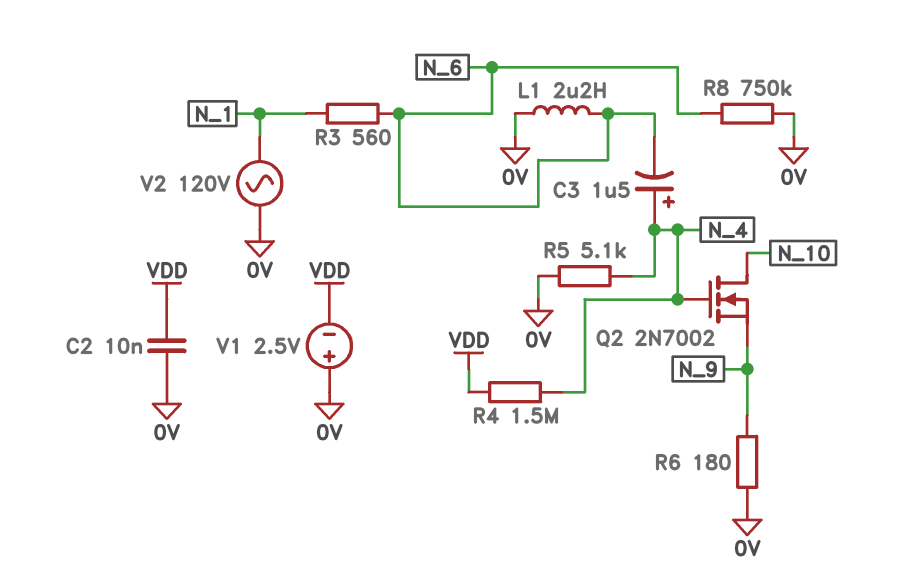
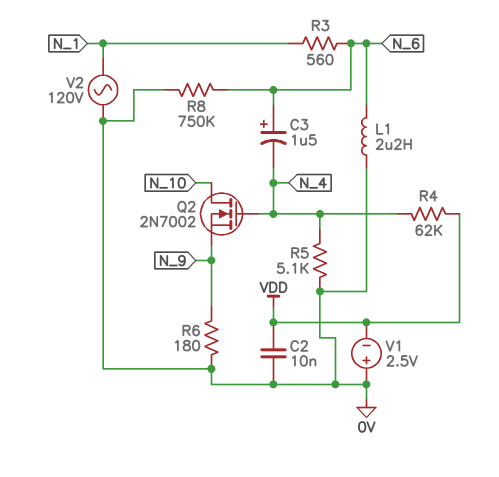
C3: 1.5uF (plus N_4, minus N_6) -> 1.5uF (plus N_6, minus N_4)
R4: 1.5M (N_4, VDD) -> 62k (N_4, VDD)

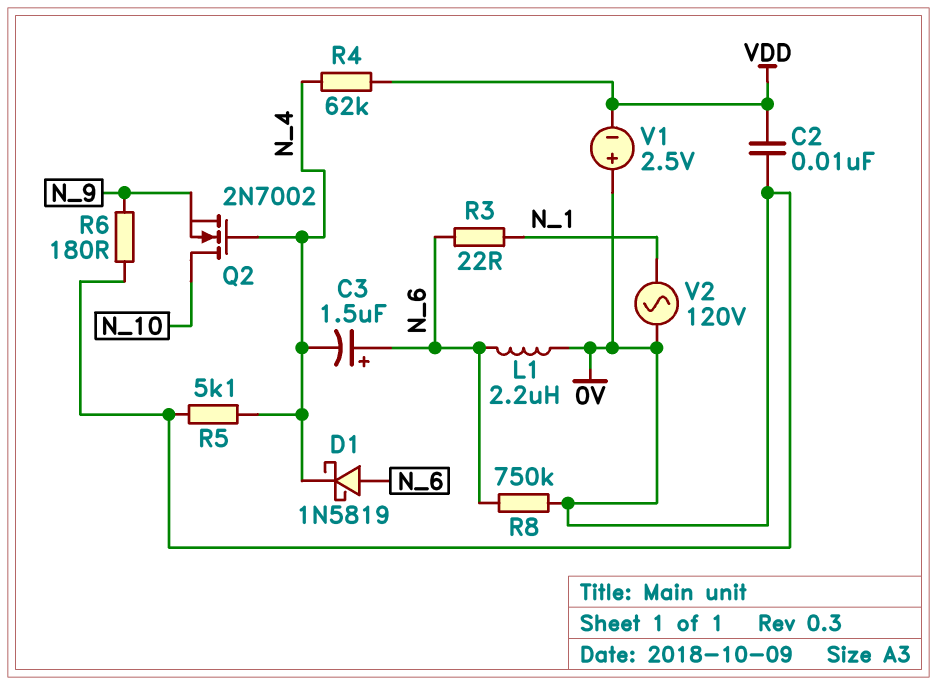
D1: none -> schottky 1N5819 (A N_6, K N_4)
R3: 560 (N_1, N_6) -> 22 (N_1, N_6)

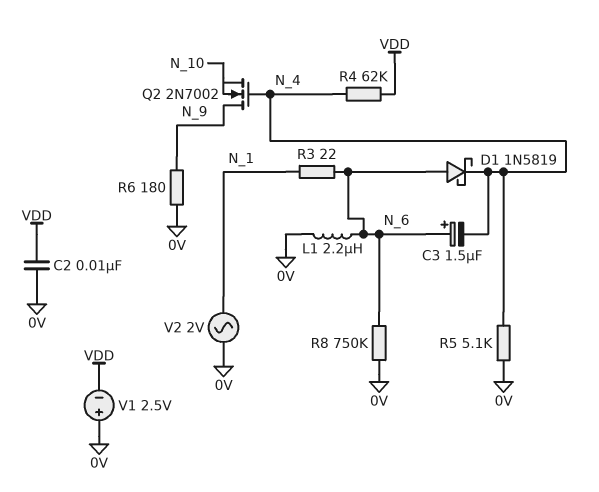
Q2: NMOS 2N7002 (G N_4, D N_10, S N_9) -> NMOS 2N7002 (G N_4, D N_9, S N_10)
V2: AC 120V (0V, N_1) -> AC 2V (0V, N_1)

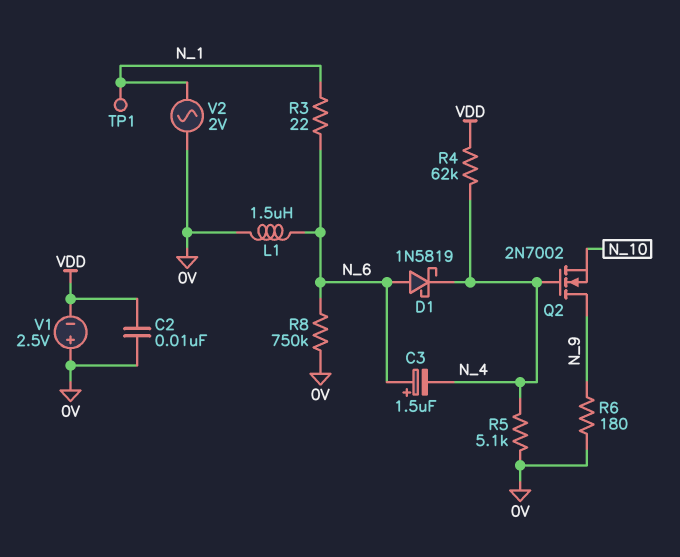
L1: 2.2uH (0V, N_6) -> 1.5uH (0V, N_6)
TP1: none -> test point (N_1)

